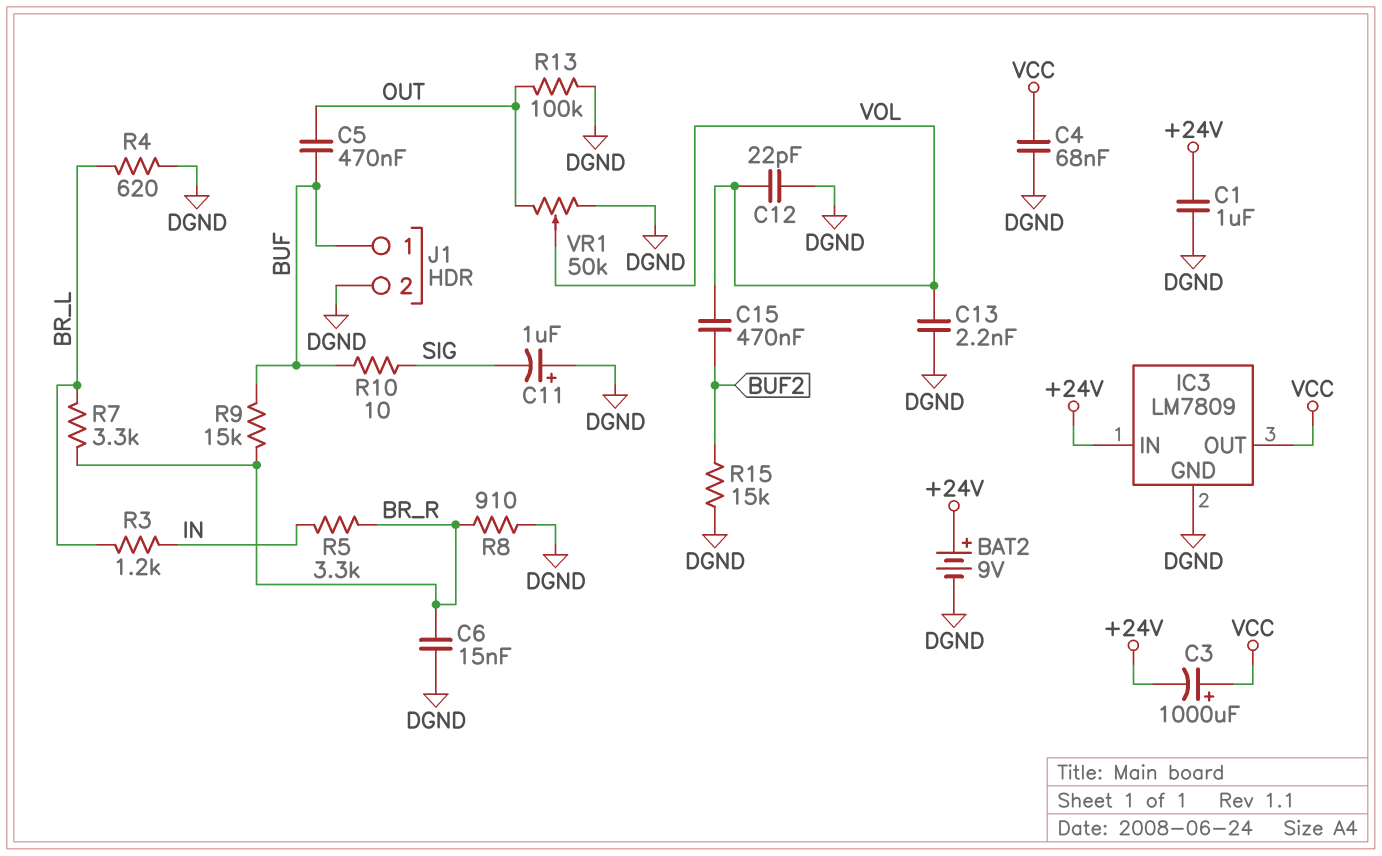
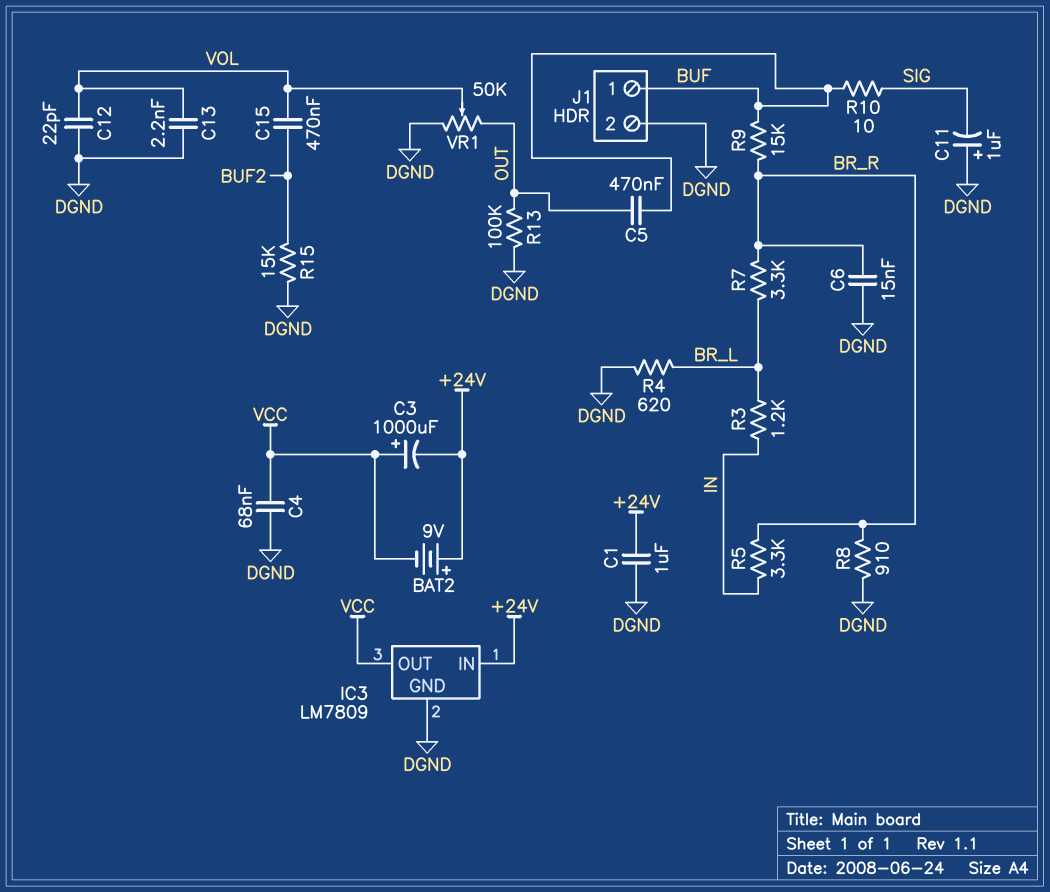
BAT2: 9V (plus +24V, minus DGND) -> 9V (plus +24V, minus VCC)

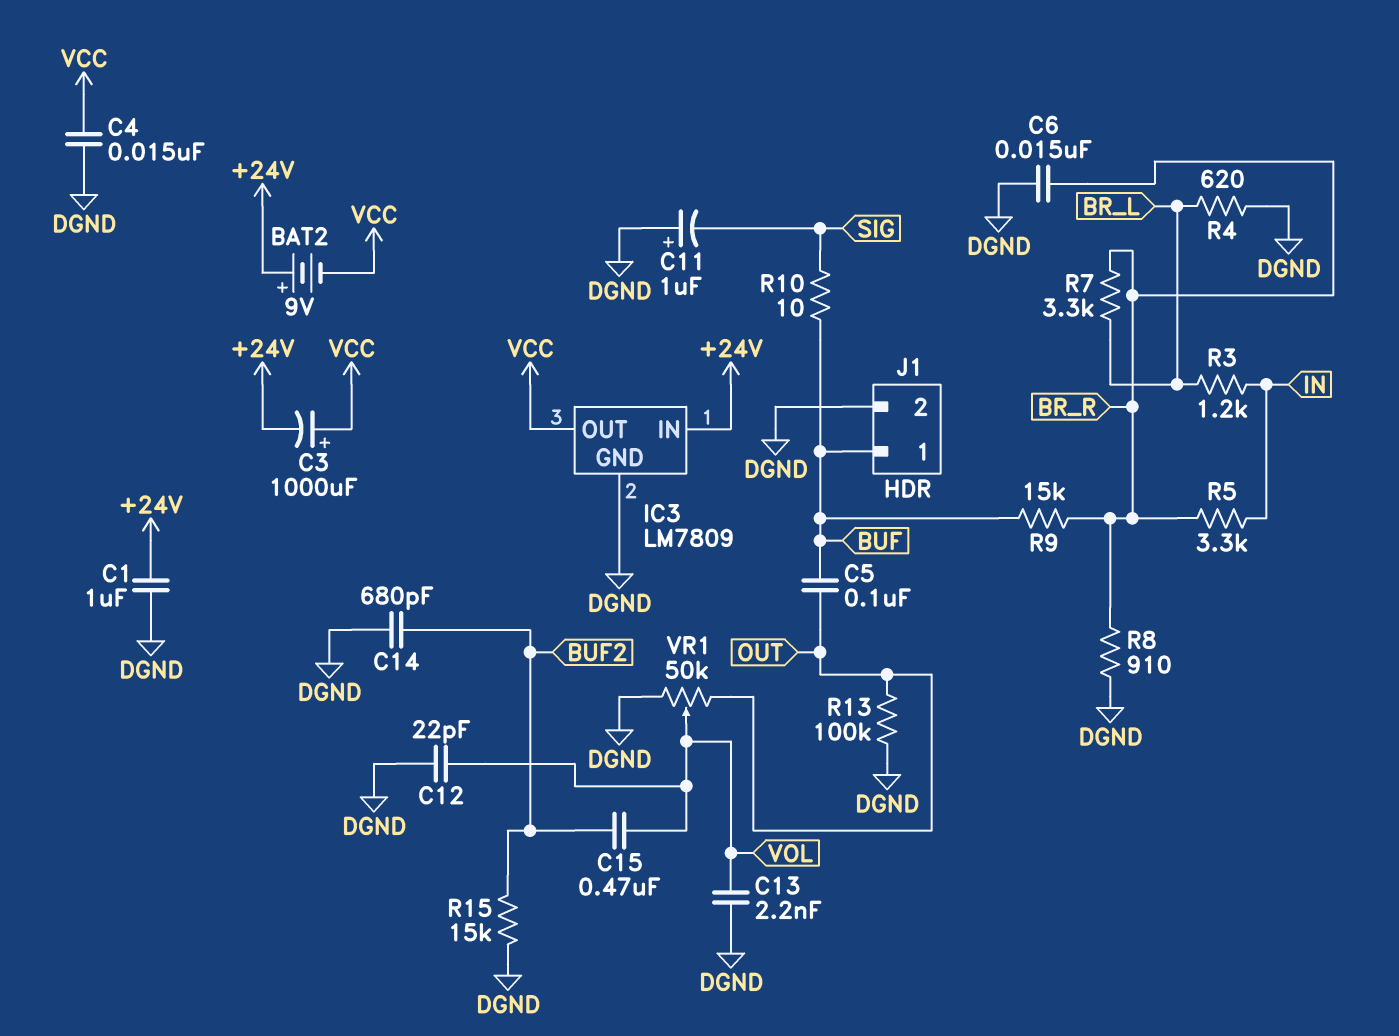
C4: 68nF (DGND, VCC) -> 15nF (DGND, VCC)
C5: 470nF (BUF, OUT) -> 100nF (BUF, OUT)
C14: none -> 680pF (BUF2, DGND)

